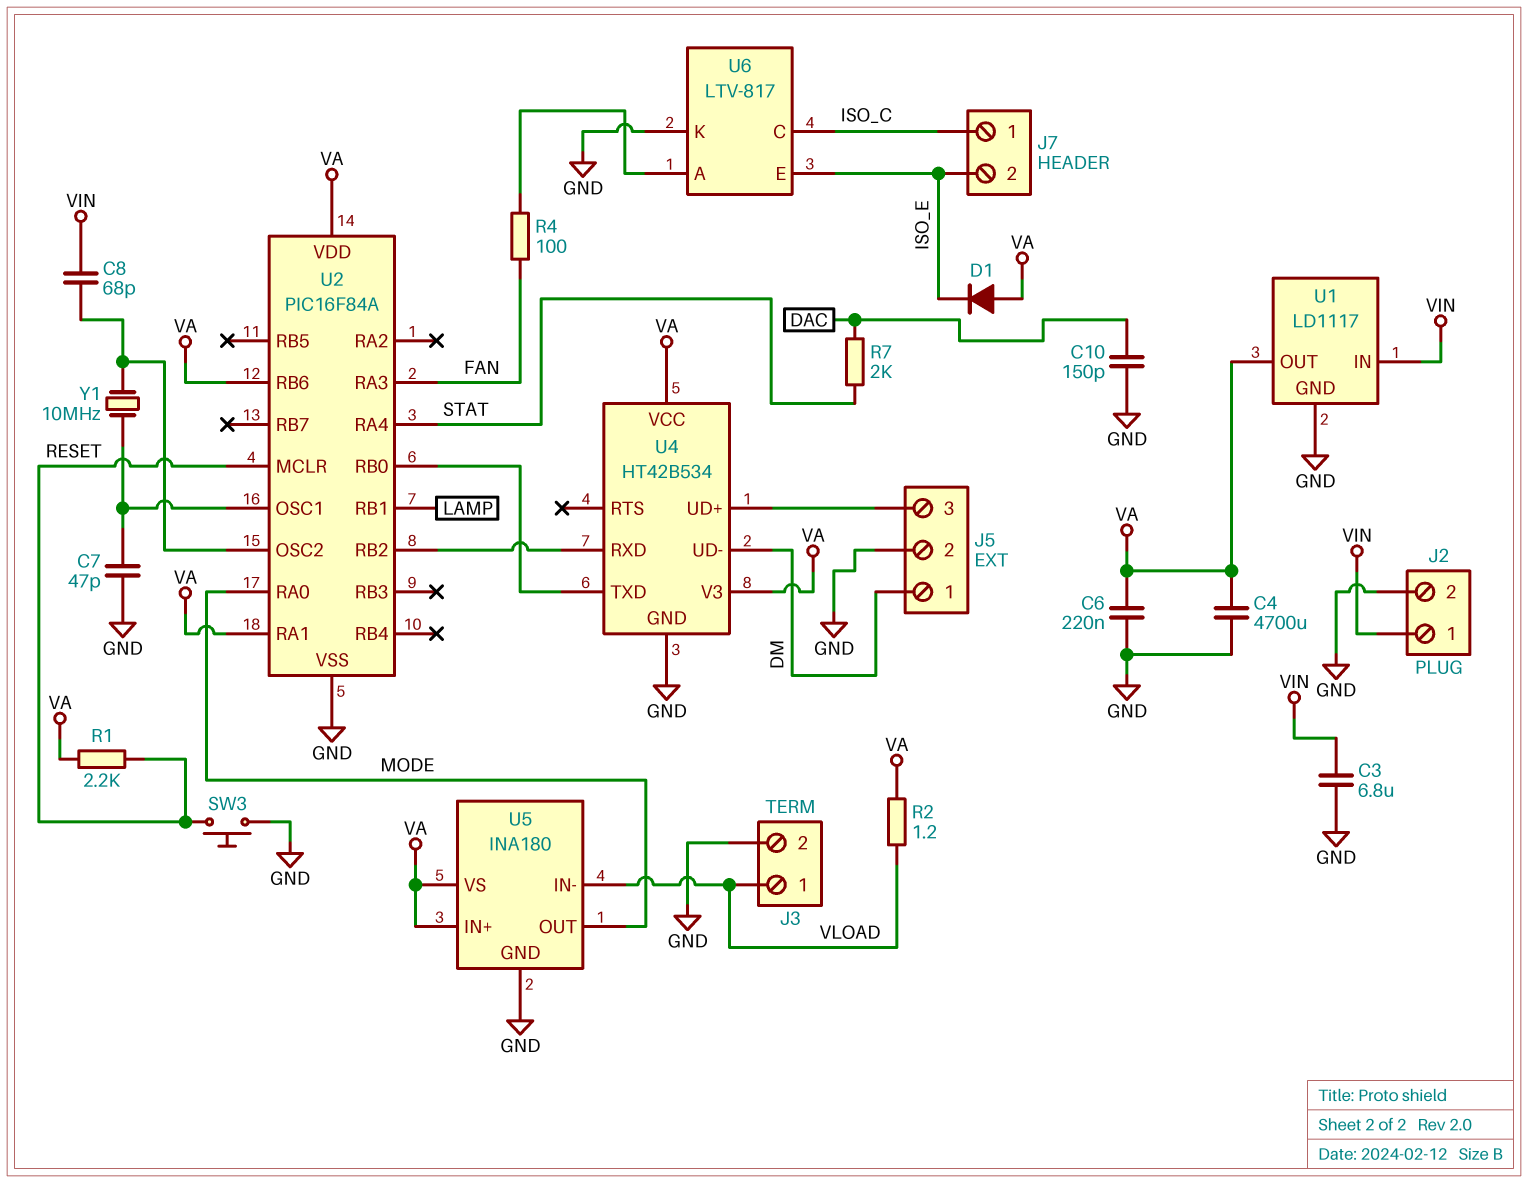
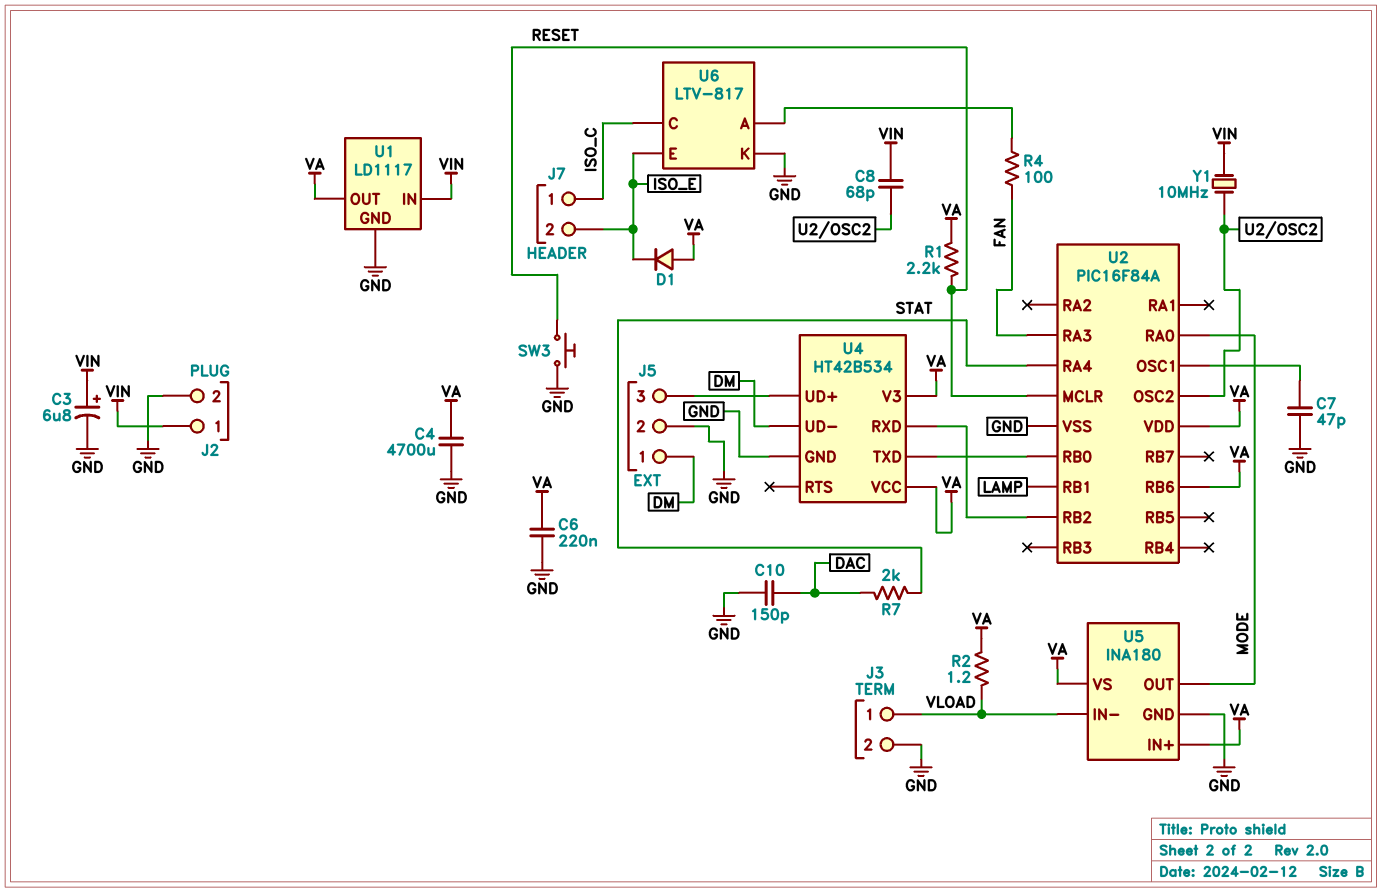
C3: 6.8uF (GND, VIN) -> 6.8uF (plus VIN, minus GND)
U2 pin RA1: VA -> none
Y1: 10MHz (U2/OSC1, U2/OSC2) -> 10MHz (U2/OSC2, VIN)

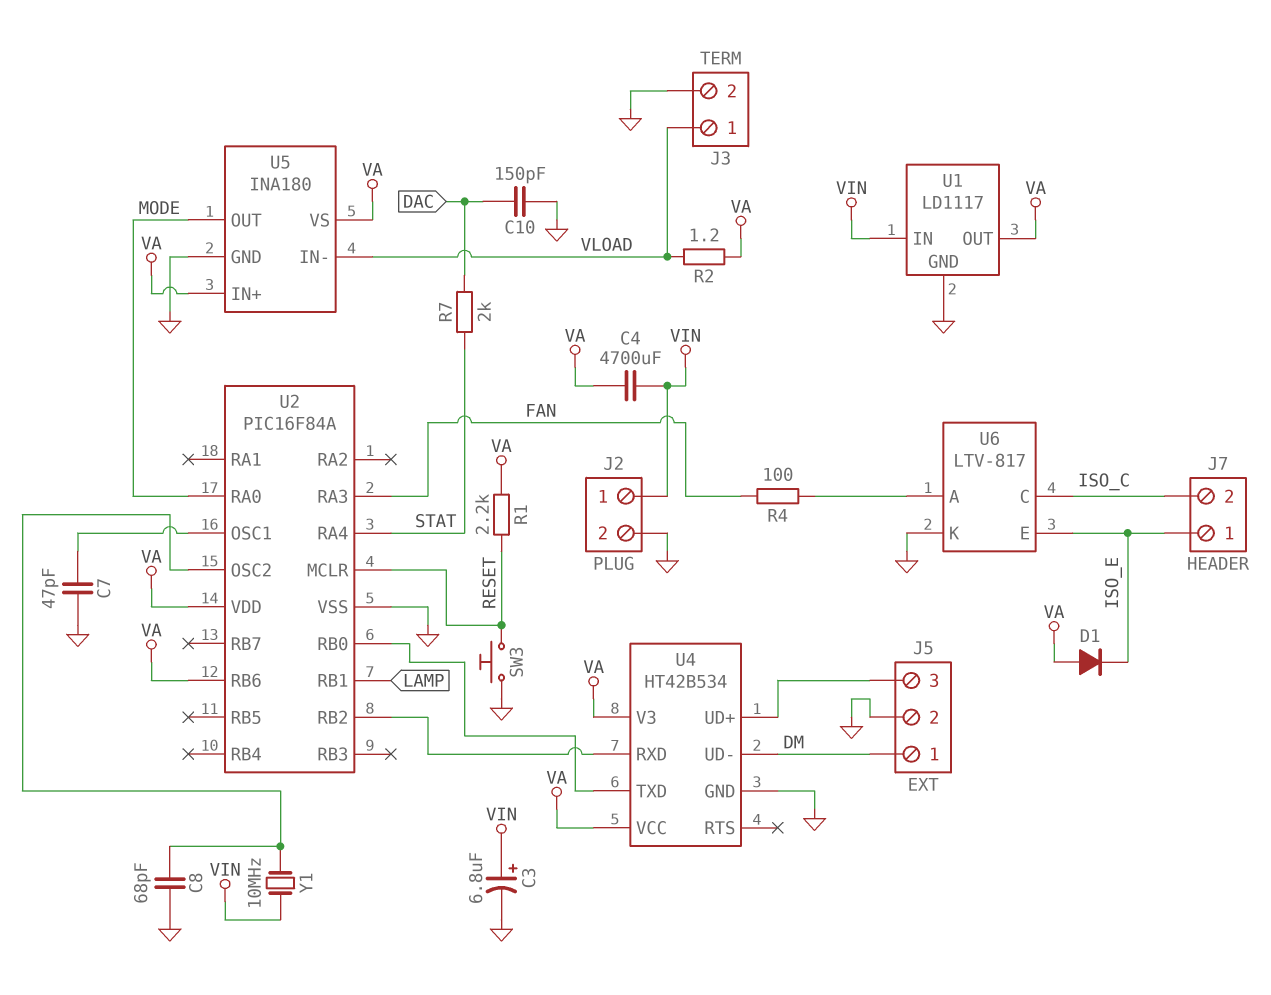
C4: 4700uF (GND, VA) -> 4700uF (VA, VIN)
C6: 220nF (GND, VA) -> none
C8: 68pF (U2/OSC2, VIN) -> 68pF (GND, U2/OSC2)
J7 pin 1: ISO_C -> ISO_E
J7 pin 2: ISO_E -> ISO_C

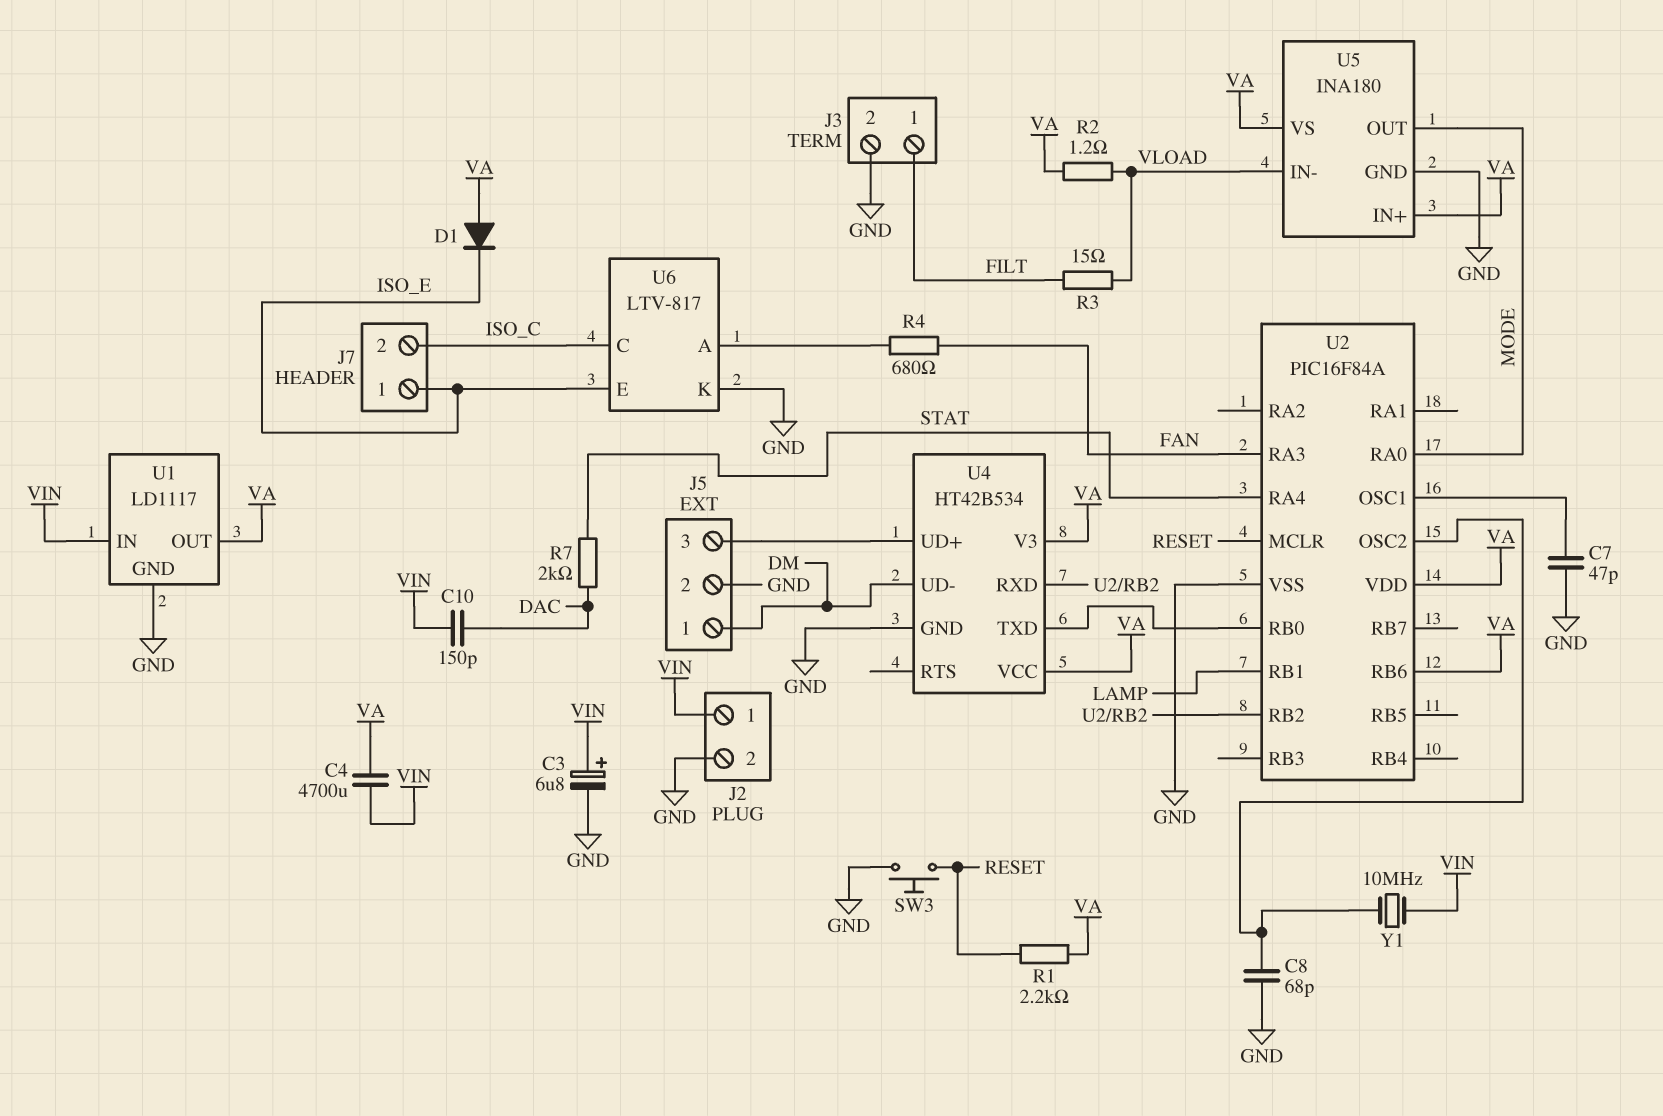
C10: 150pF (DAC, GND) -> 150pF (DAC, VIN)
J3 pin 1: VLOAD -> FILT
R3: none -> 15 (FILT, VLOAD)
R4: 100 (FAN, U6/A) -> 680 (FAN, U6/A)

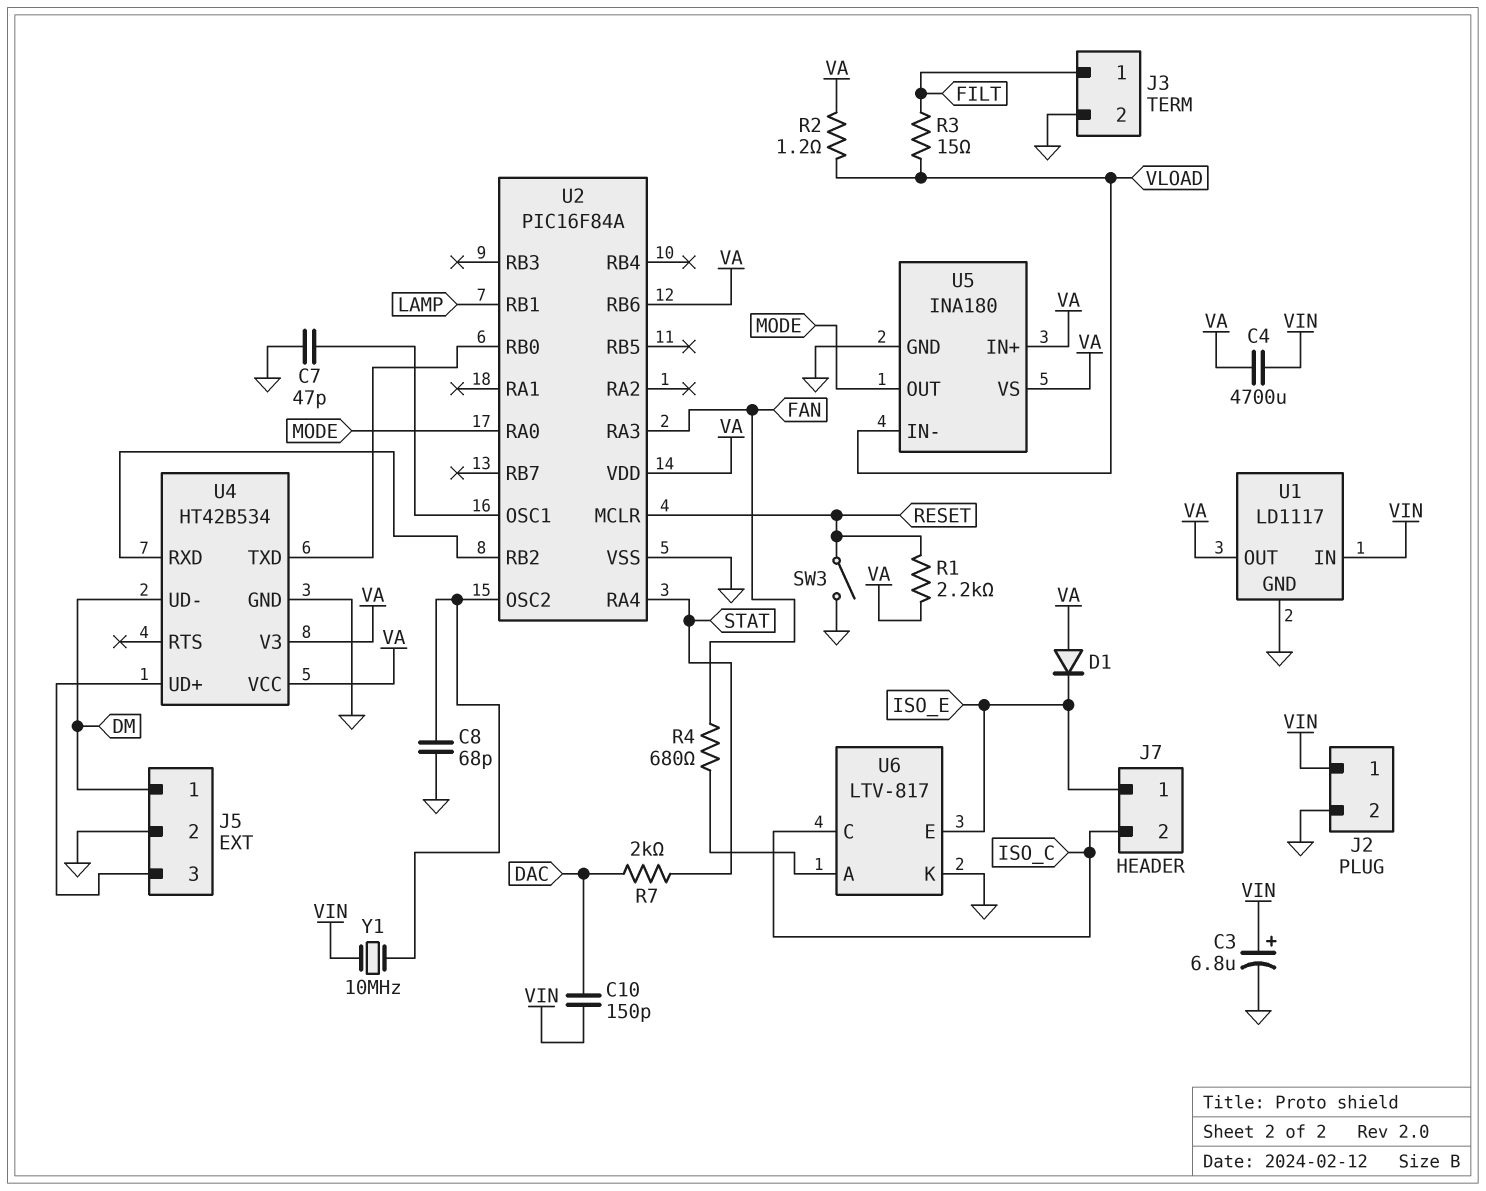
SW3: button (GND, RESET) -> switch (GND, RESET)

